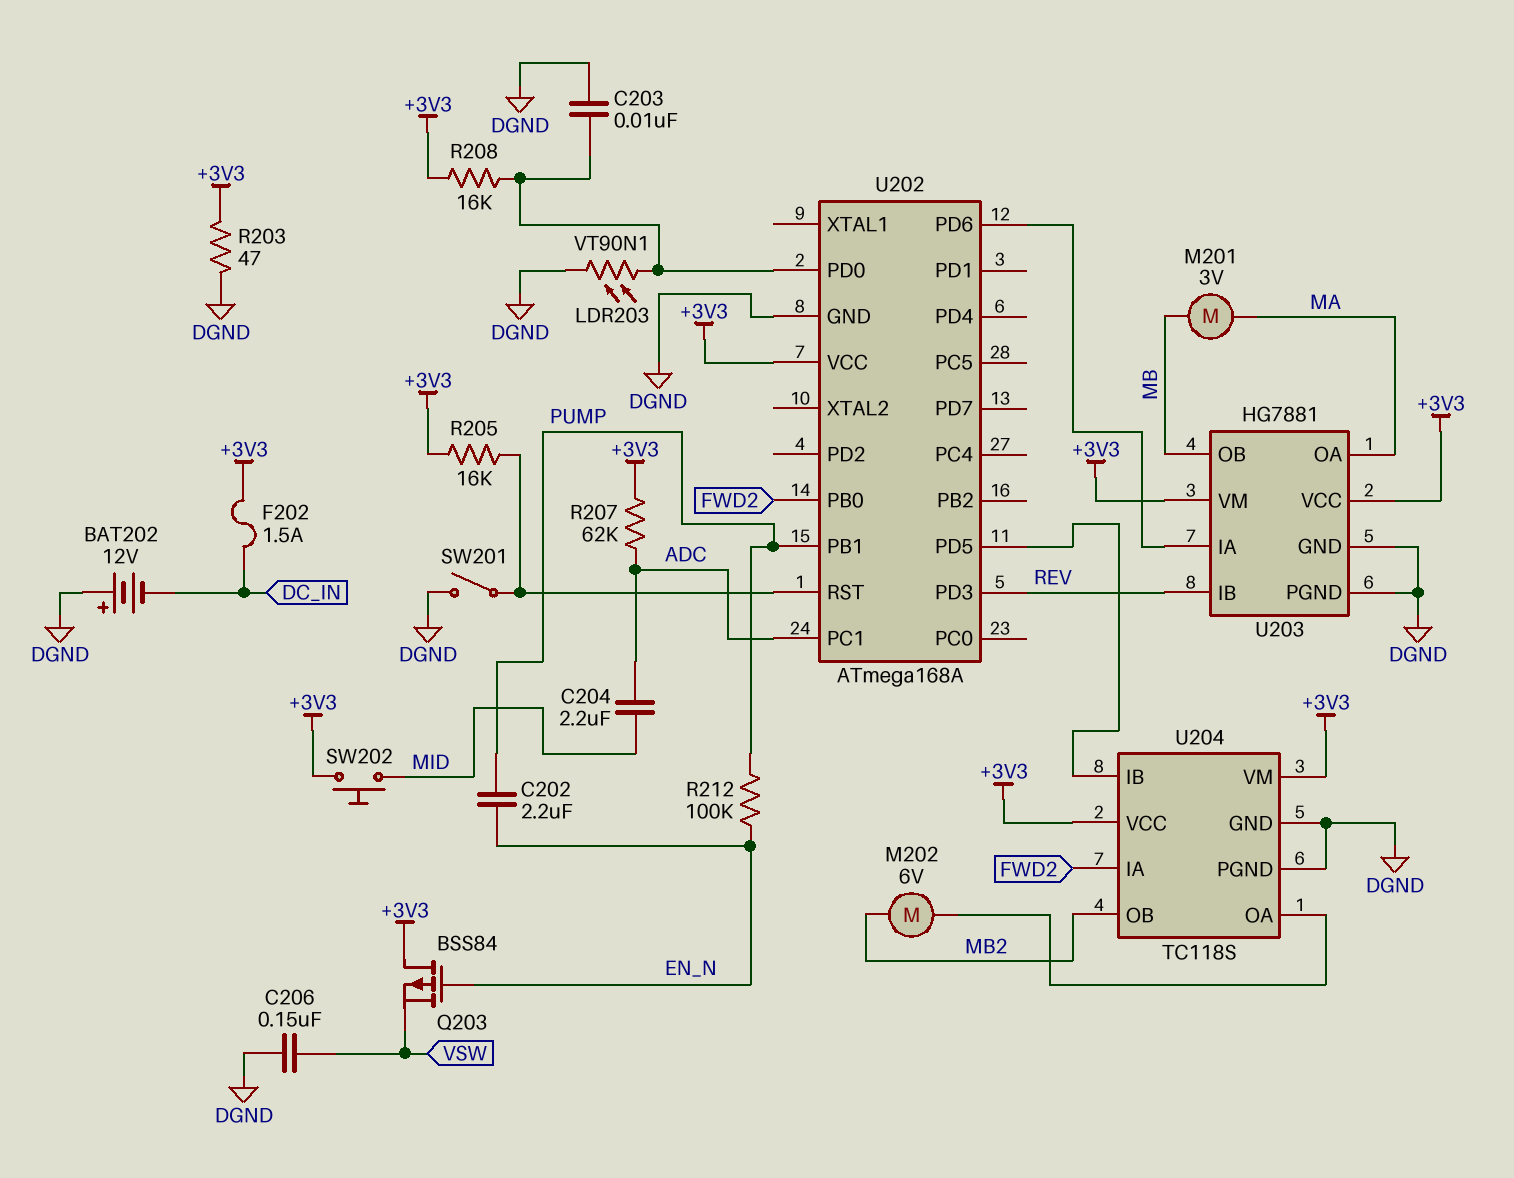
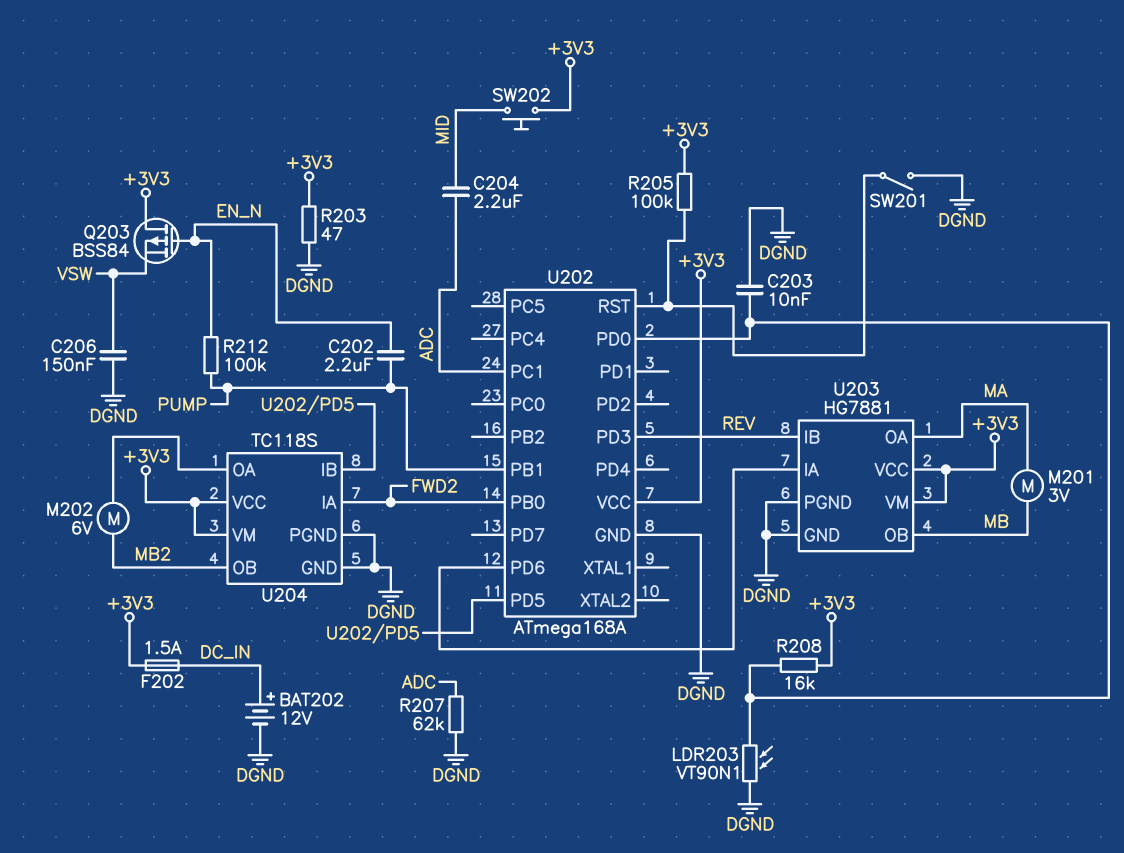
BAT202: 12V (plus DGND, minus DC_IN) -> 12V (plus DC_IN, minus DGND)
R205: 16k (+3V3, U202/RST) -> 100k (+3V3, U202/RST)
R207: 62k (+3V3, ADC) -> 62k (ADC, DGND)

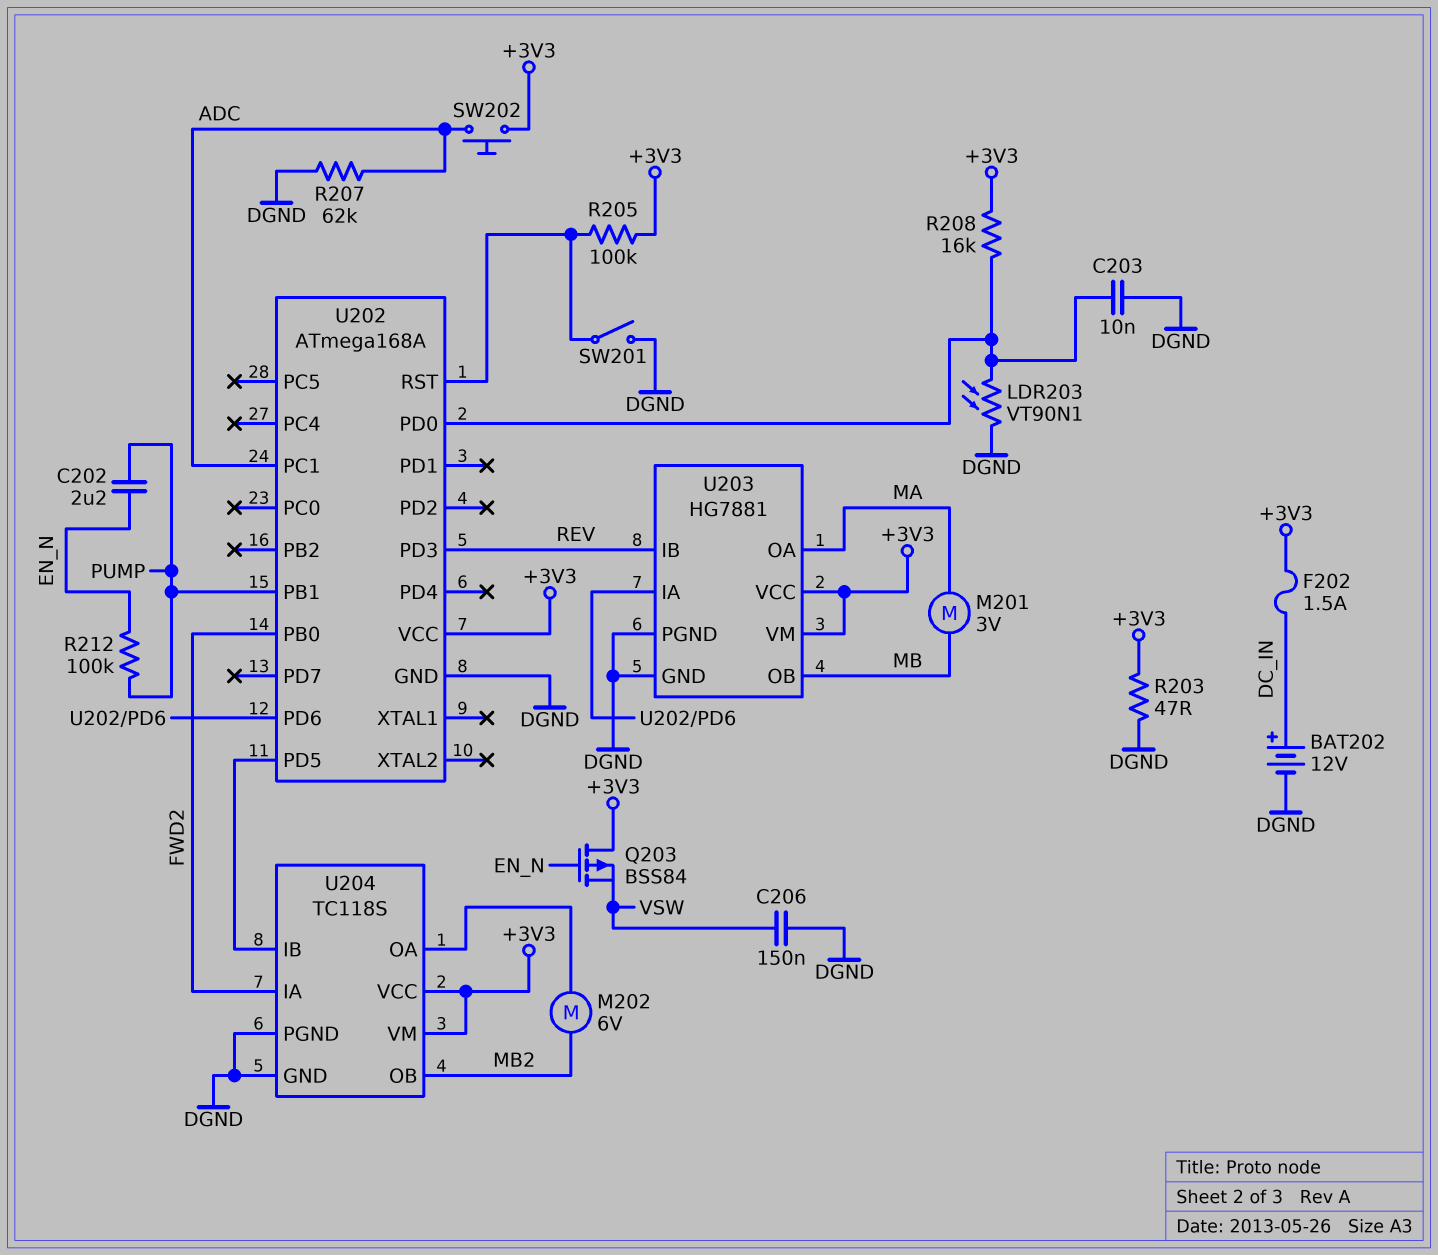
C204: 2.2uF (ADC, MID) -> none
SW202: button (+3V3, MID) -> button (+3V3, ADC)

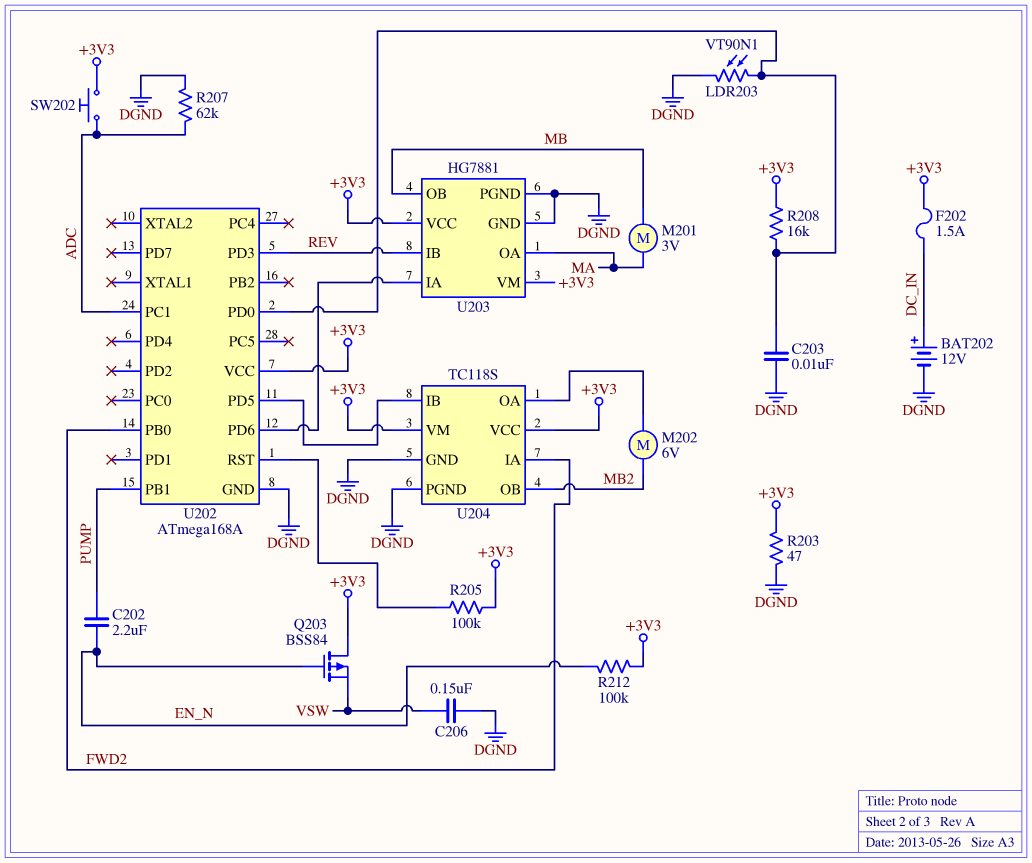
R212: 100k (EN_N, PUMP) -> 100k (+3V3, EN_N)
SW201: switch (DGND, U202/RST) -> none

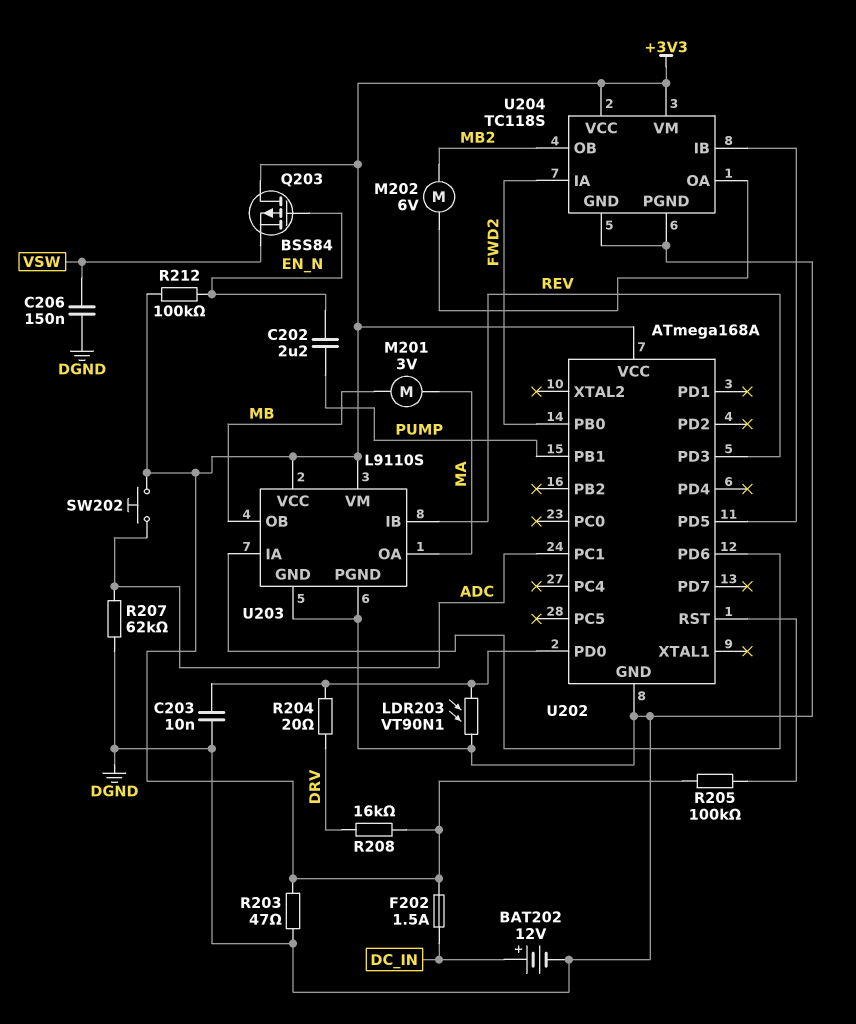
R204: none -> 20 (DRV, U202/PD0)
R208: 16k (+3V3, U202/PD0) -> 16k (+3V3, DRV)
U203: HG7881 -> L9110S

